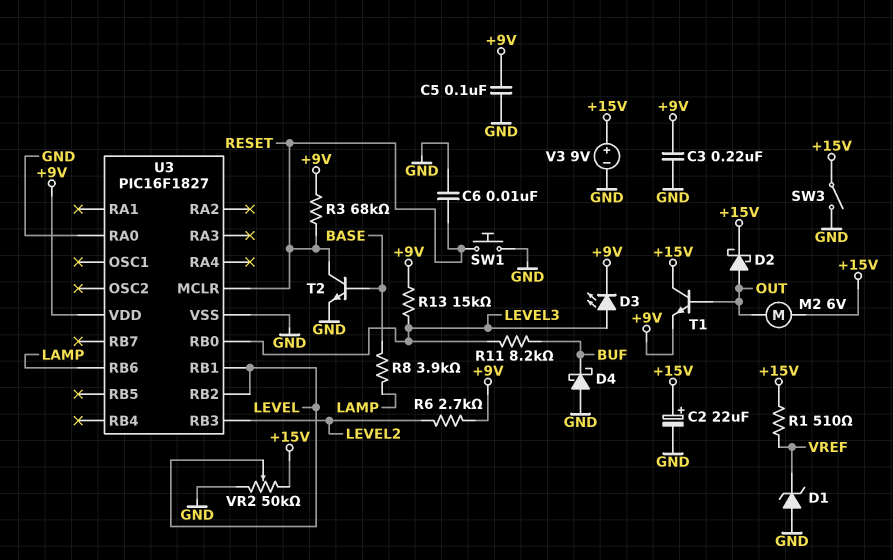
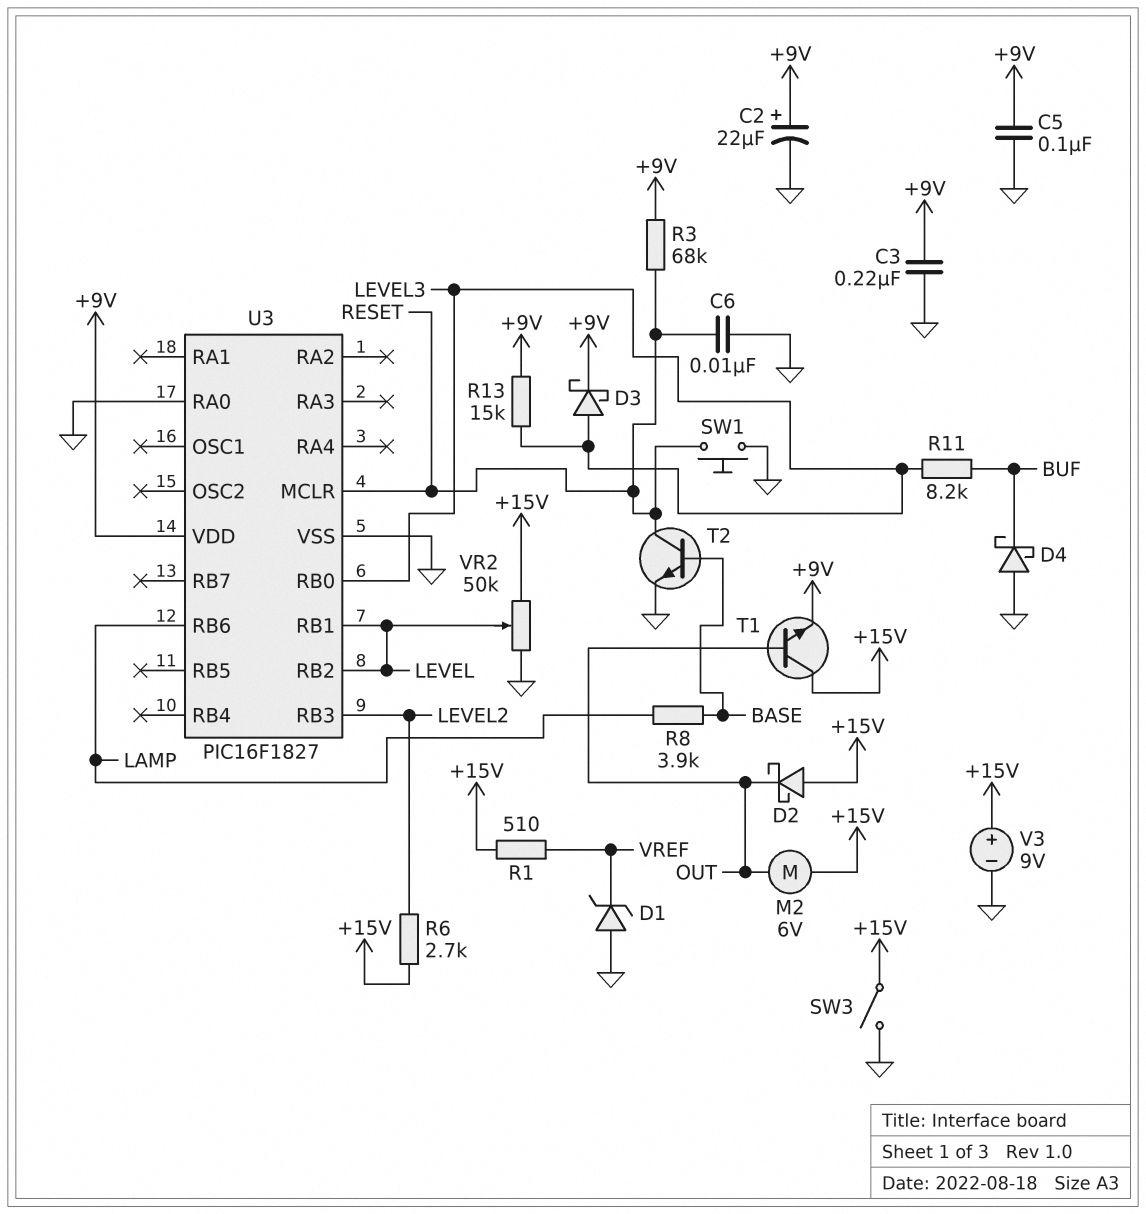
C2: 22uF (plus +15V, minus GND) -> 22uF (plus +9V, minus GND)
D2: schottky (A OUT, K +15V) -> schottky (A +15V, K OUT)
D3: LED (A LEVEL3, K +9V) -> schottky (A LEVEL3, K +9V)
R6: 2.7k (+9V, LEVEL2) -> 2.7k (+15V, LEVEL2)

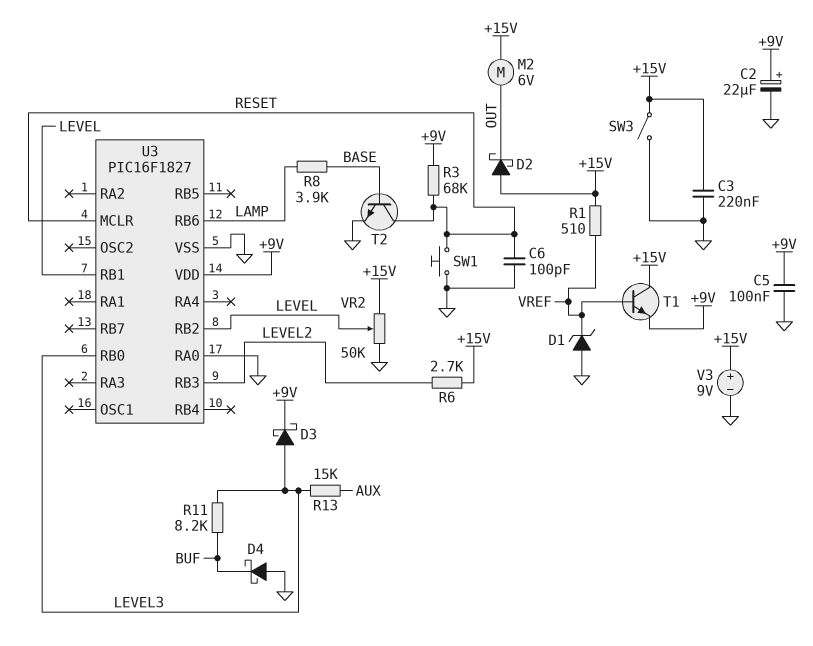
C3: 220nF (+9V, GND) -> 220nF (+15V, GND)
C6: 10nF (GND, RESET) -> 100pF (GND, RESET)
R13: 15k (+9V, LEVEL3) -> 15k (AUX, LEVEL3)
T1: NPN (B OUT, C +15V, E +9V) -> NPN (B VREF, C +15V, E +9V)

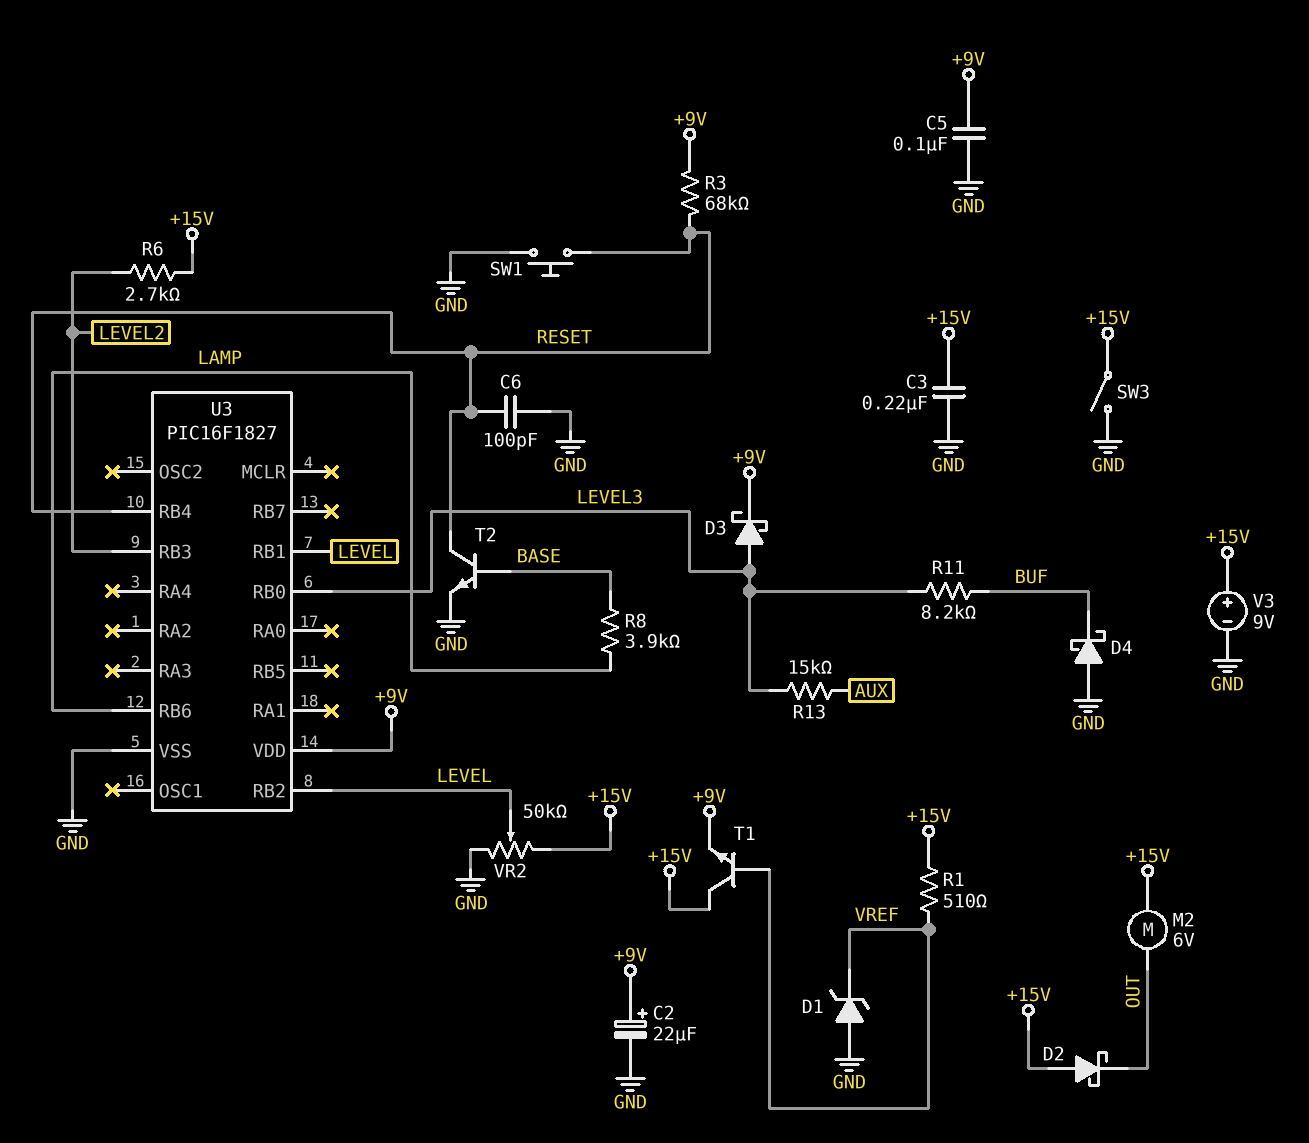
U3 pin MCLR: RESET -> none
U3 pin RA0: GND -> none
U3 pin RB4: none -> RESET

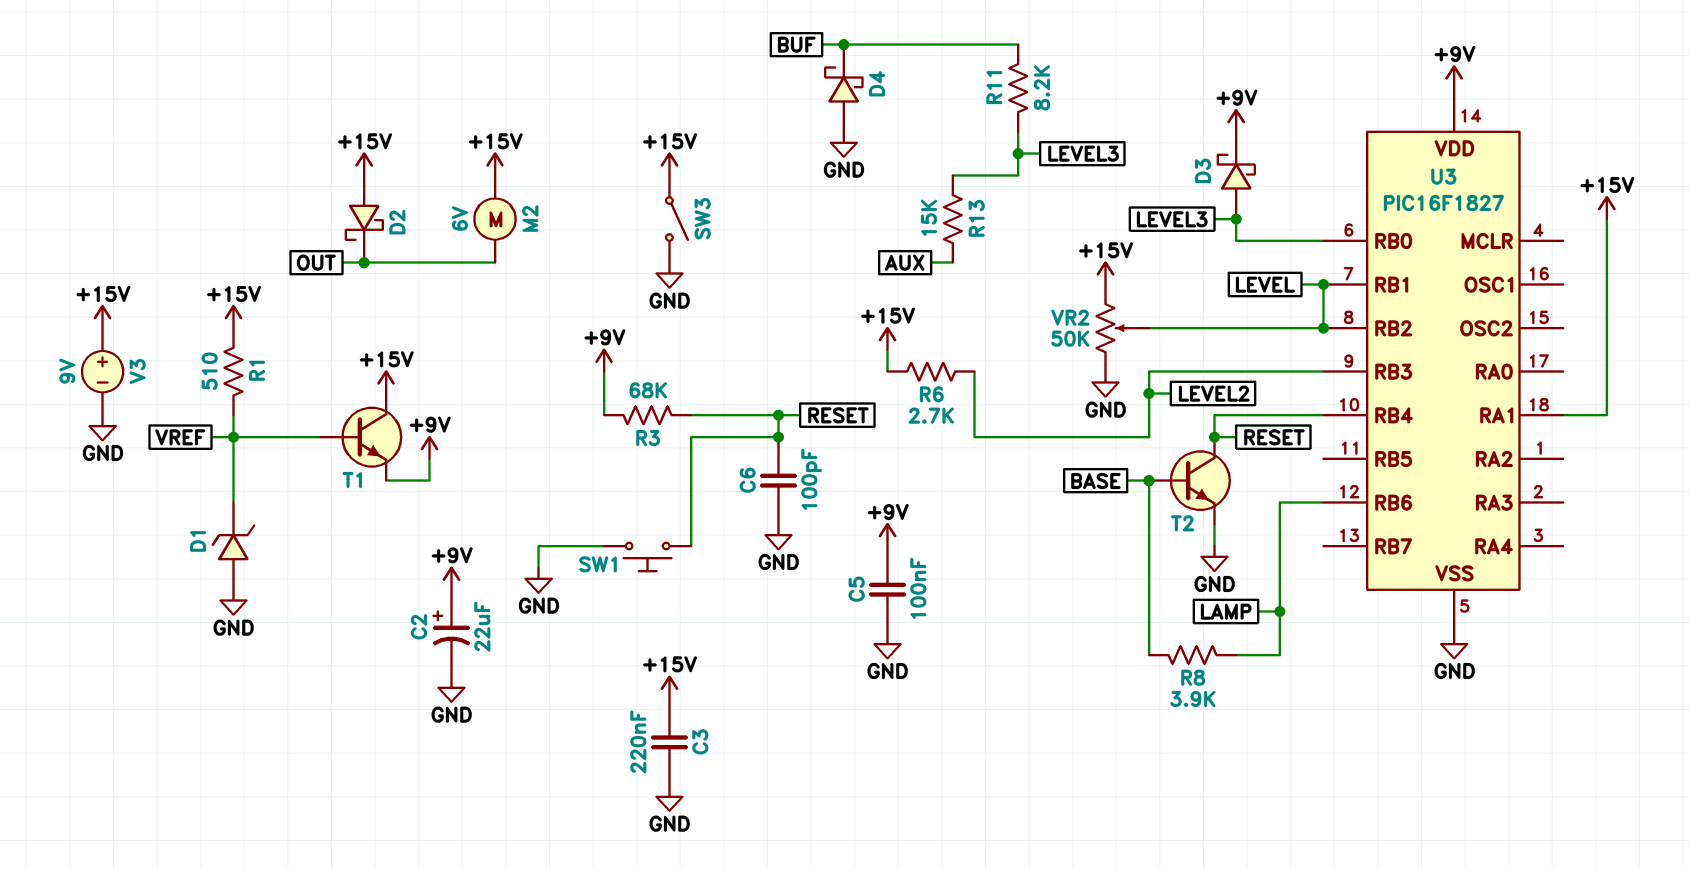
U3 pin RA1: none -> +15V

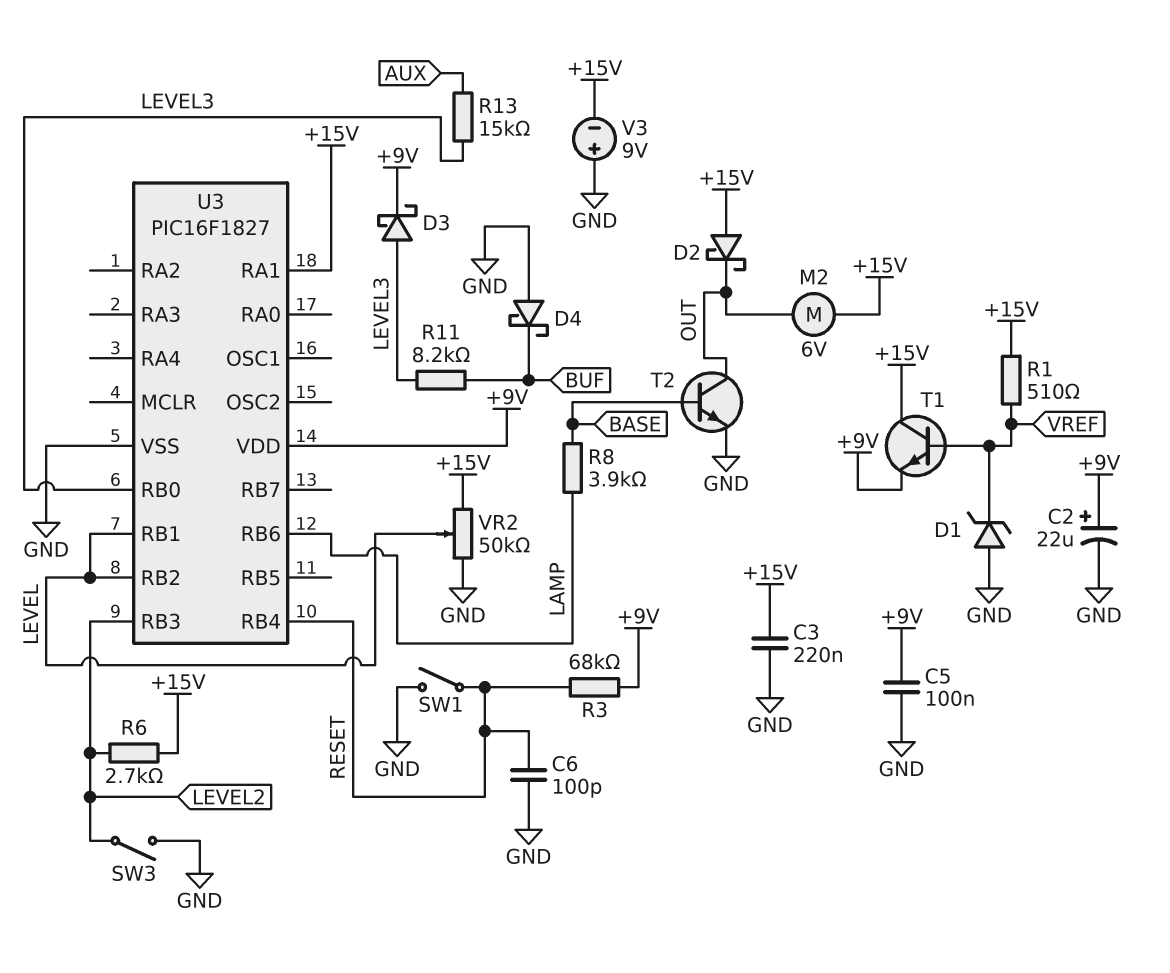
SW1: button (GND, RESET) -> switch (GND, RESET)
SW3: switch (+15V, GND) -> switch (GND, LEVEL2)
T2: NPN (B BASE, C RESET, E GND) -> NPN (B BASE, C OUT, E GND)
V3: 9V (plus +15V, minus GND) -> 9V (plus GND, minus +15V)

